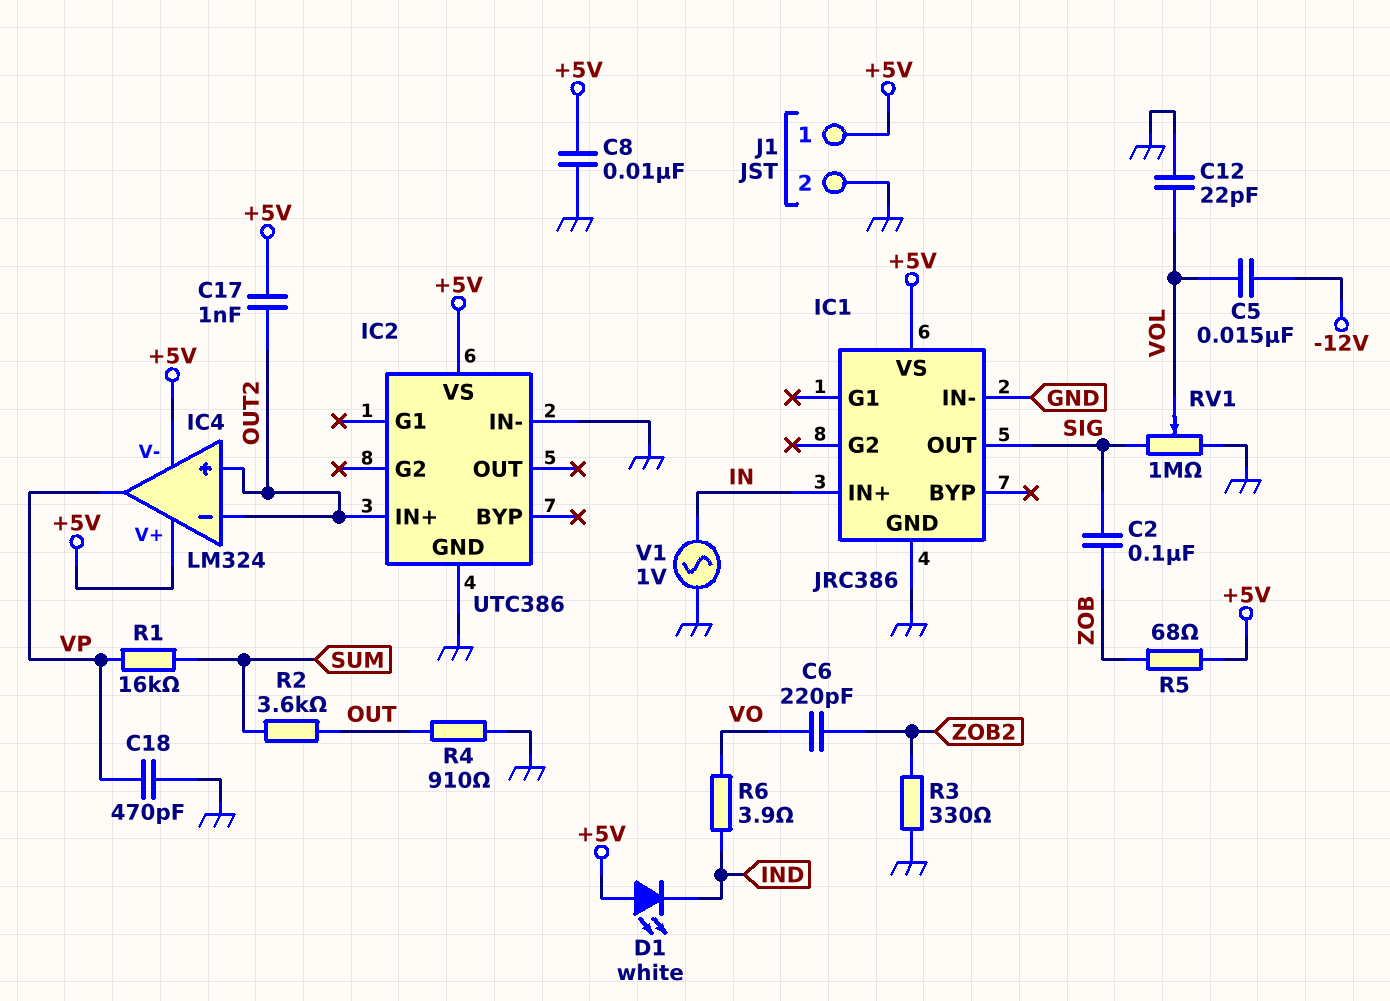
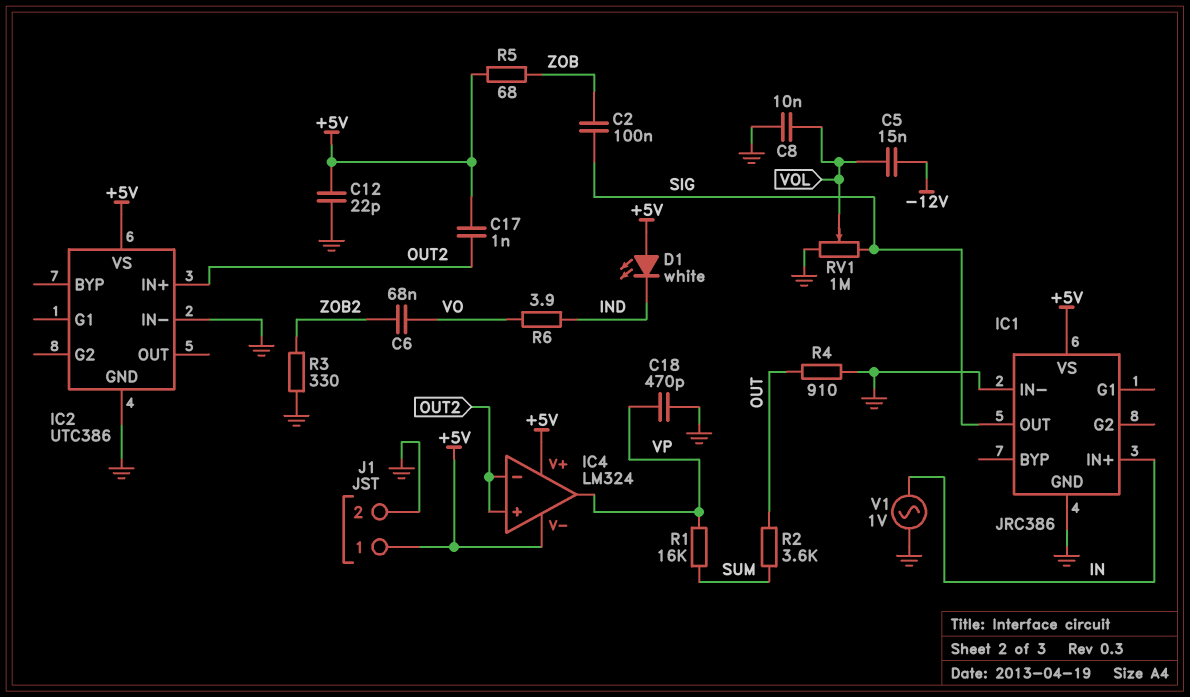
C6: 220pF (VO, ZOB2) -> 68nF (VO, ZOB2)
C8: 10nF (+5V, GND) -> 10nF (GND, VOL)
C12: 22pF (GND, VOL) -> 22pF (+5V, GND)

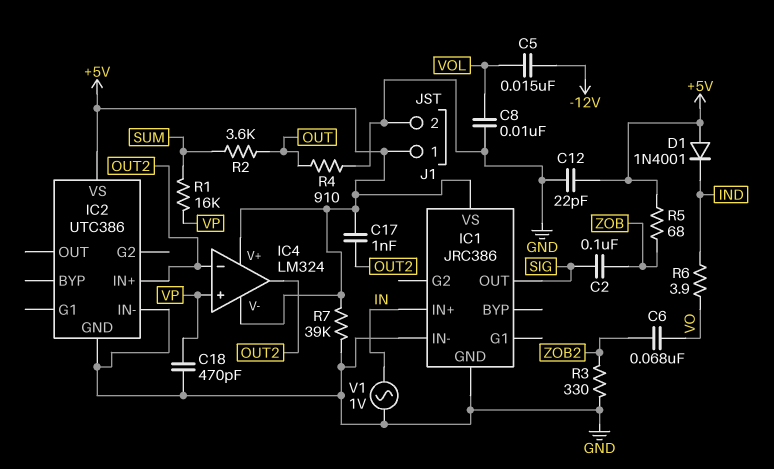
D1: LED white (A +5V, K IND) -> diode 1N4001 (A +5V, K IND)
IC4 pin in+: OUT2 -> VP
IC4 pin out: VP -> OUT2
R7: none -> 39k (+5V, GND)
RV1: 1M (GND, SIG, wiper VOL) -> none

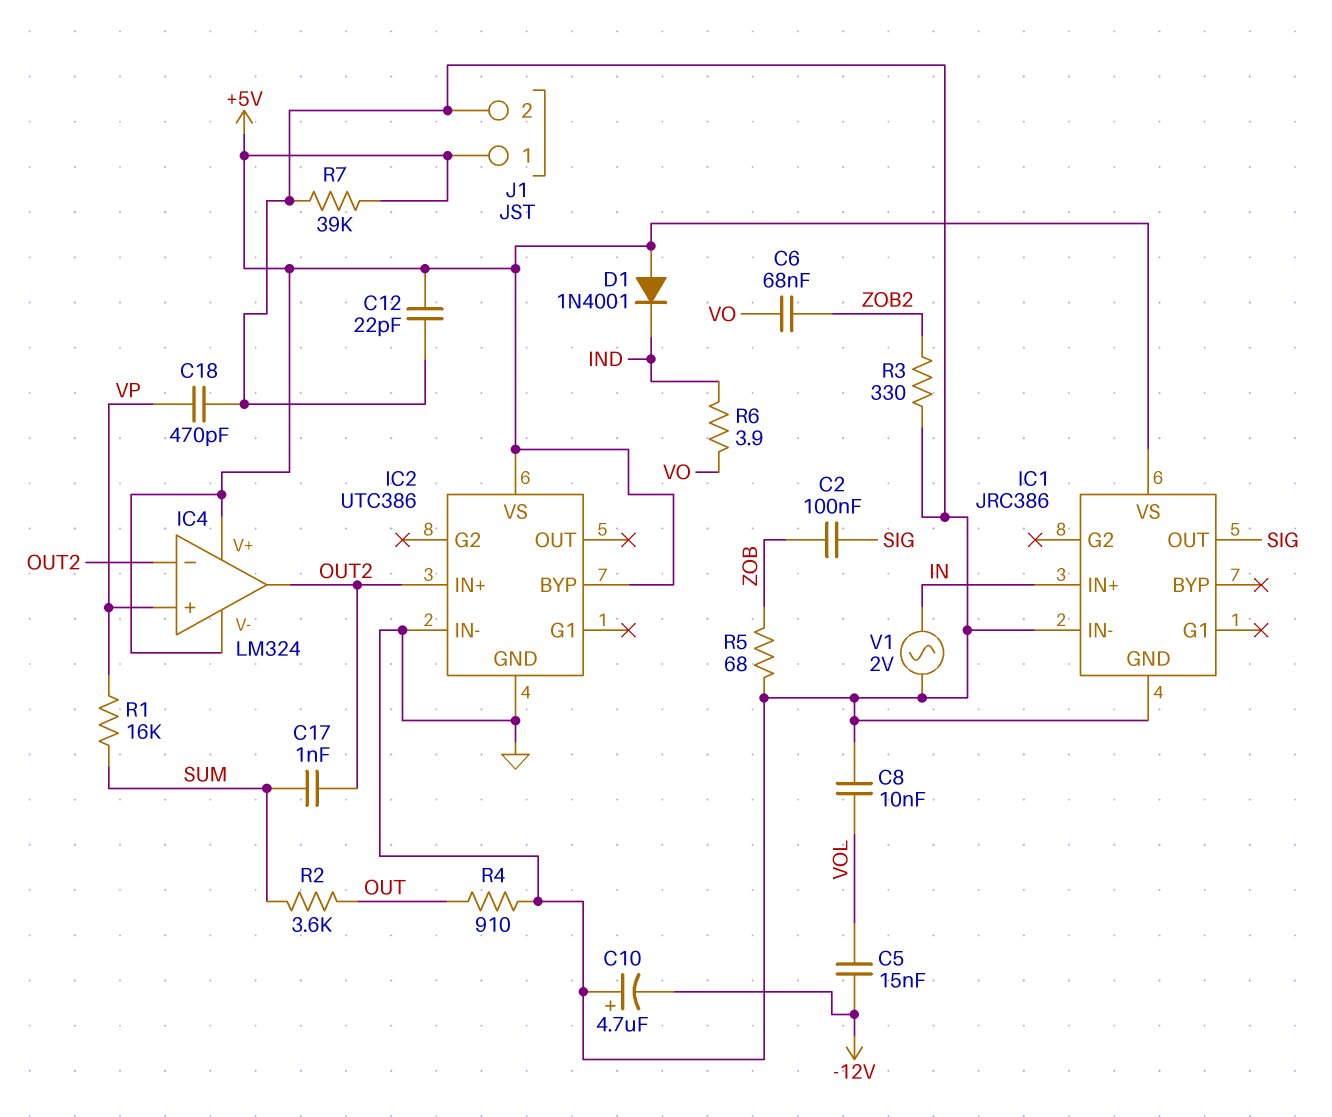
C10: none -> 4.7uF (plus GND, minus -12V)
C17: 1nF (+5V, OUT2) -> 1nF (OUT2, SUM)
IC2 pin BYP: none -> +5V
R5: 68 (+5V, ZOB) -> 68 (GND, ZOB)
V1: AC 1V (GND, IN) -> AC 2V (GND, IN)

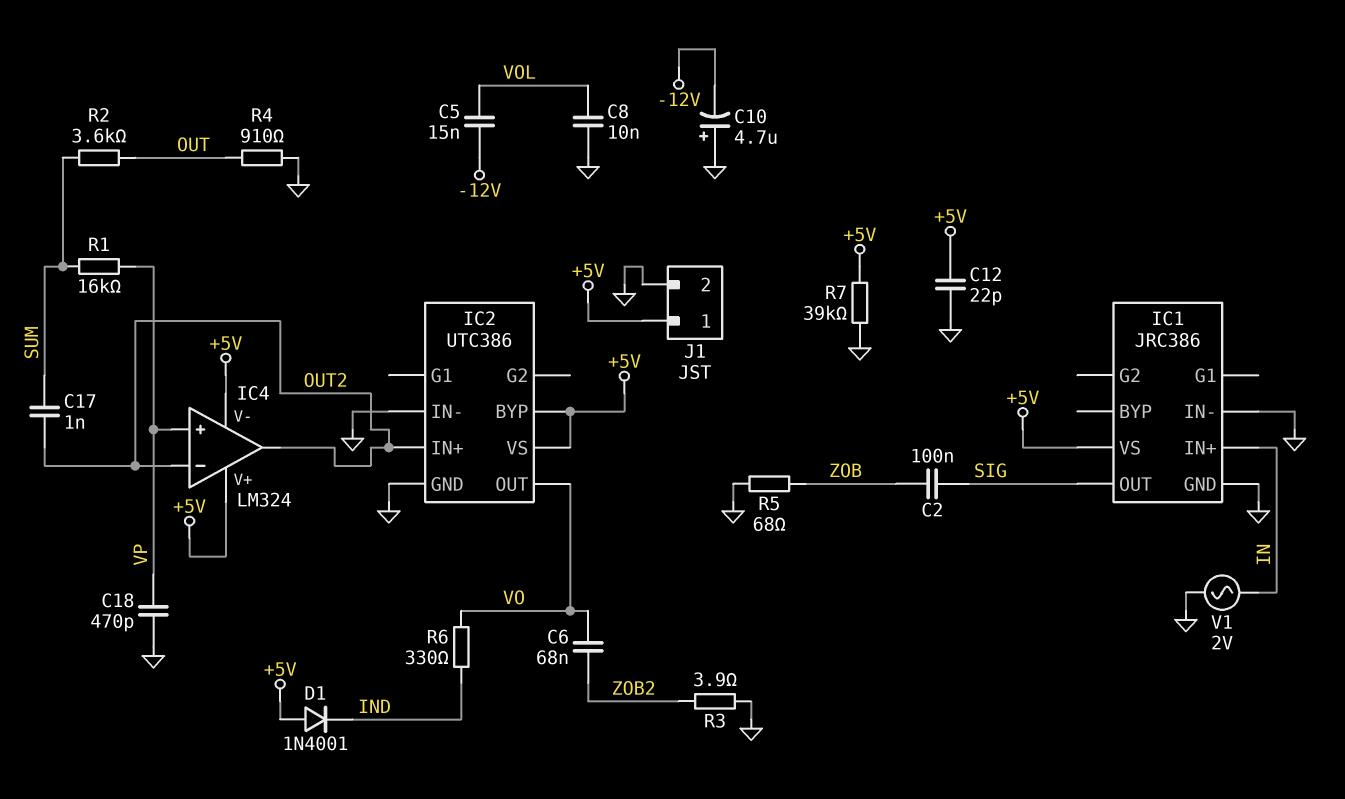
IC2 pin OUT: none -> VO
R3: 330 (GND, ZOB2) -> 3.9 (GND, ZOB2)
R6: 3.9 (IND, VO) -> 330 (IND, VO)

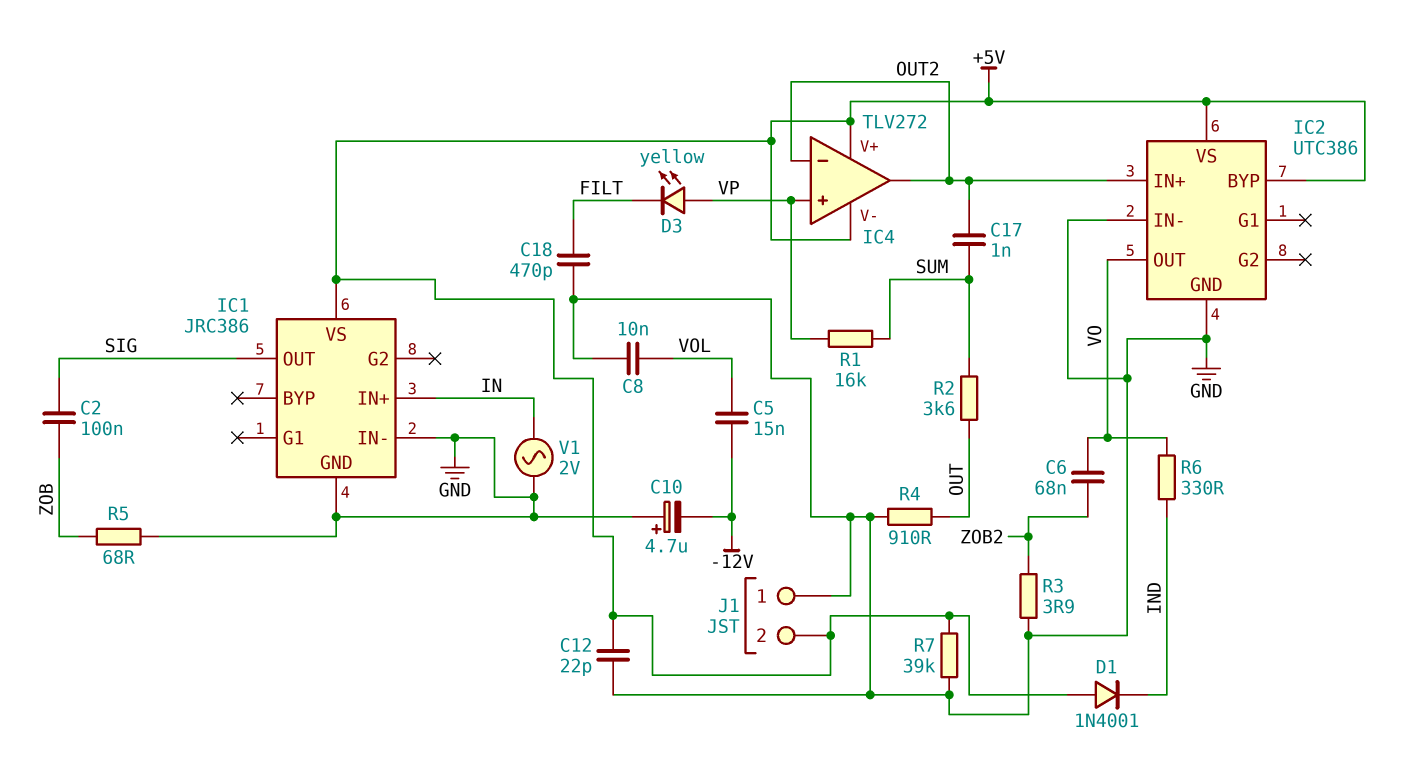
C18: 470pF (GND, VP) -> 470pF (FILT, GND)
D3: none -> LED yellow (A VP, K FILT)
IC4: LM324 -> TLV272
J1 pin 1: +5V -> GND
J1 pin 2: GND -> +5V

